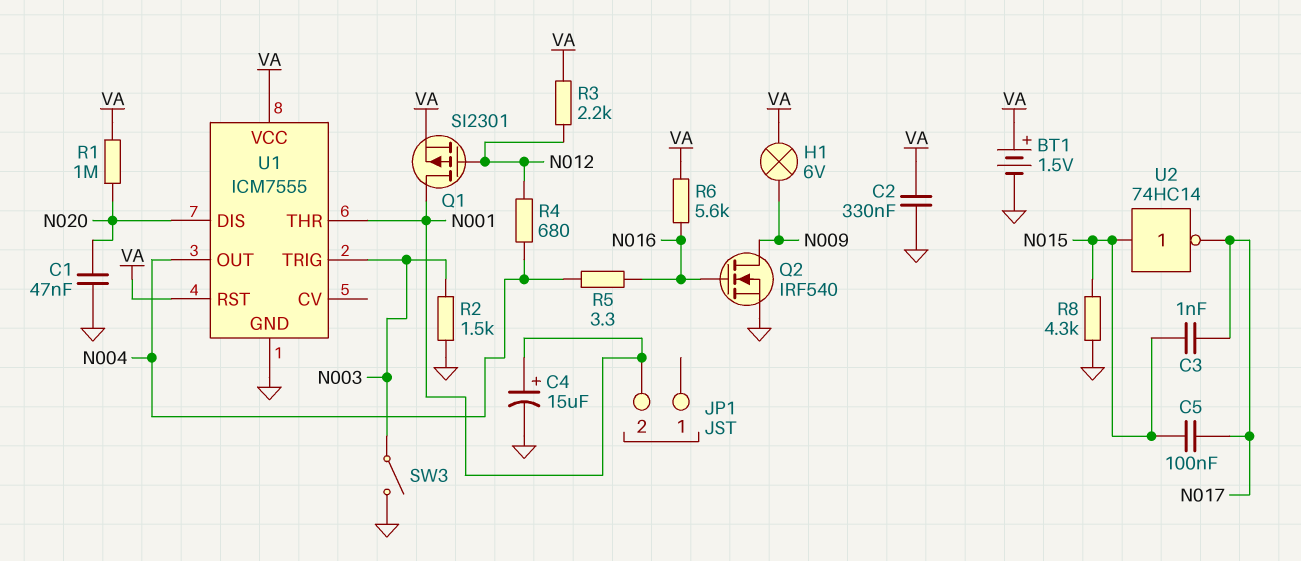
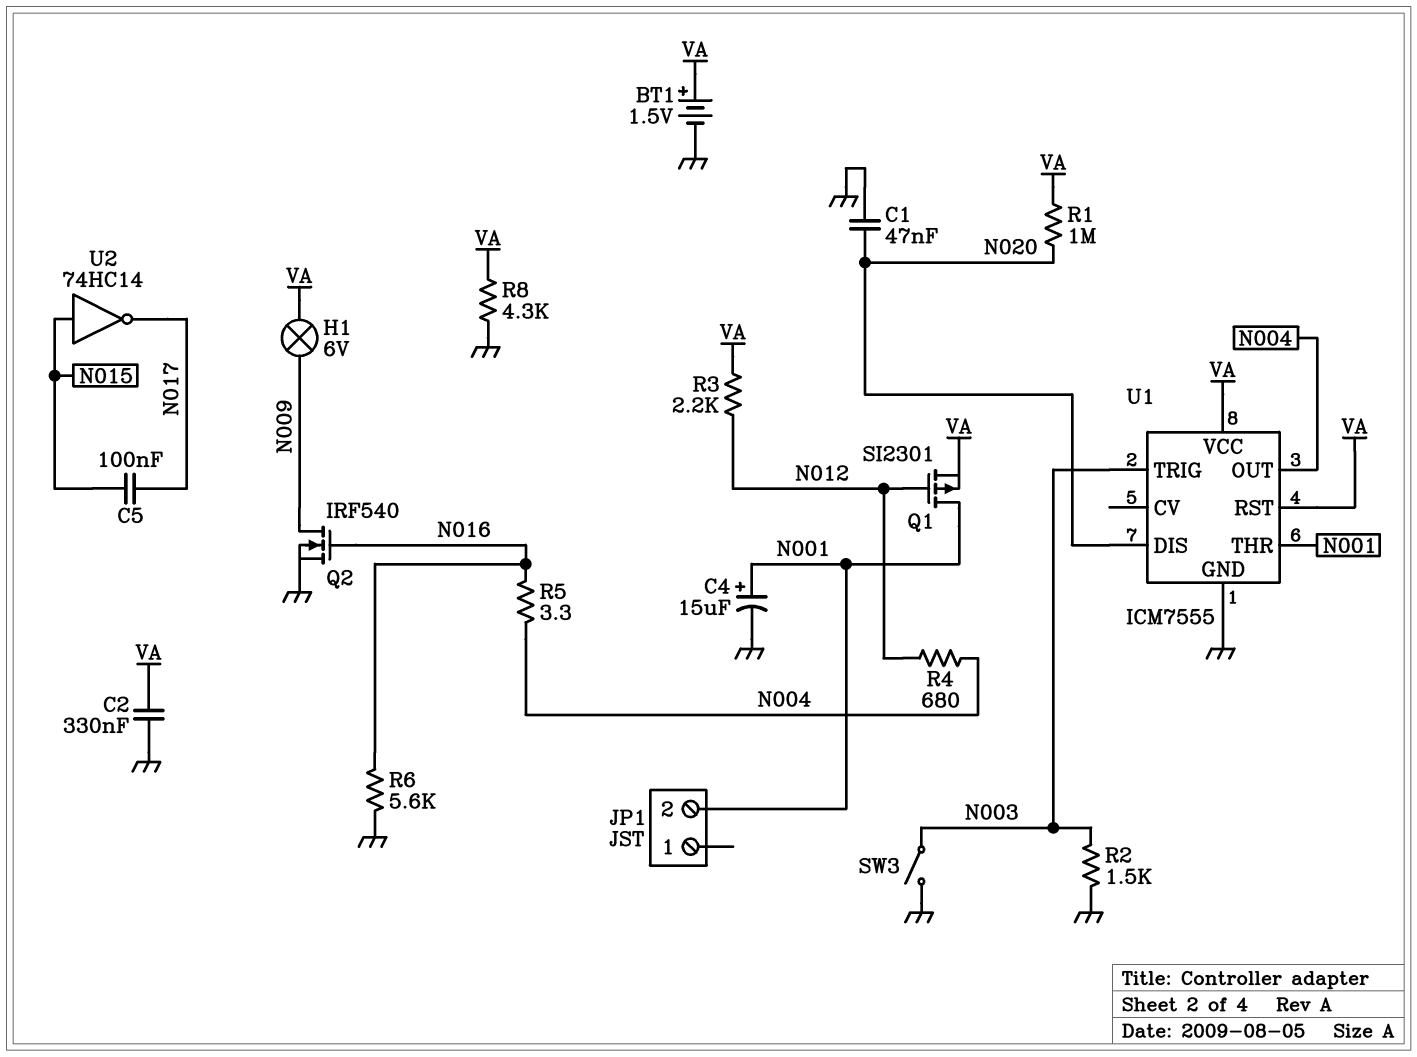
C3: 1nF (N015, N017) -> none
R6: 5.6k (N016, VA) -> 5.6k (GND, N016)
R8: 4.3k (GND, N015) -> 4.3k (GND, VA)

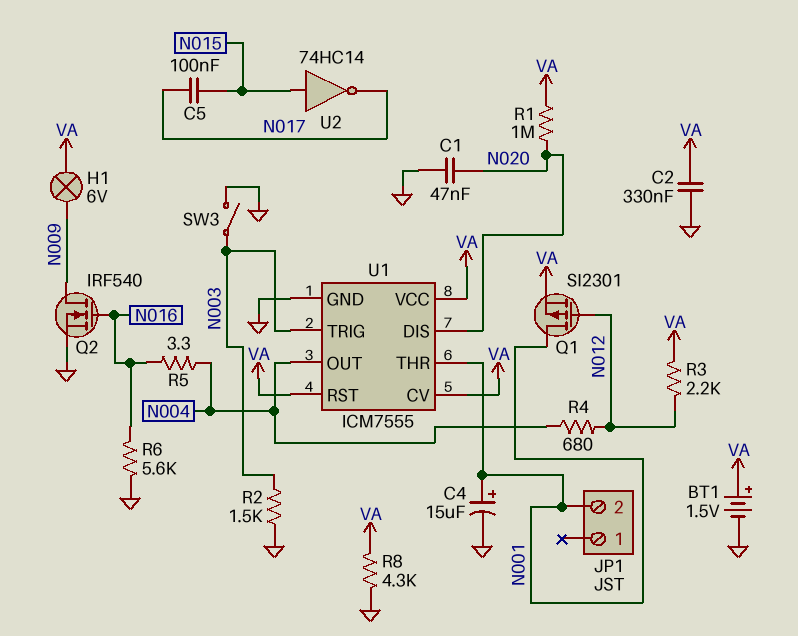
U1 pin CV: none -> VA

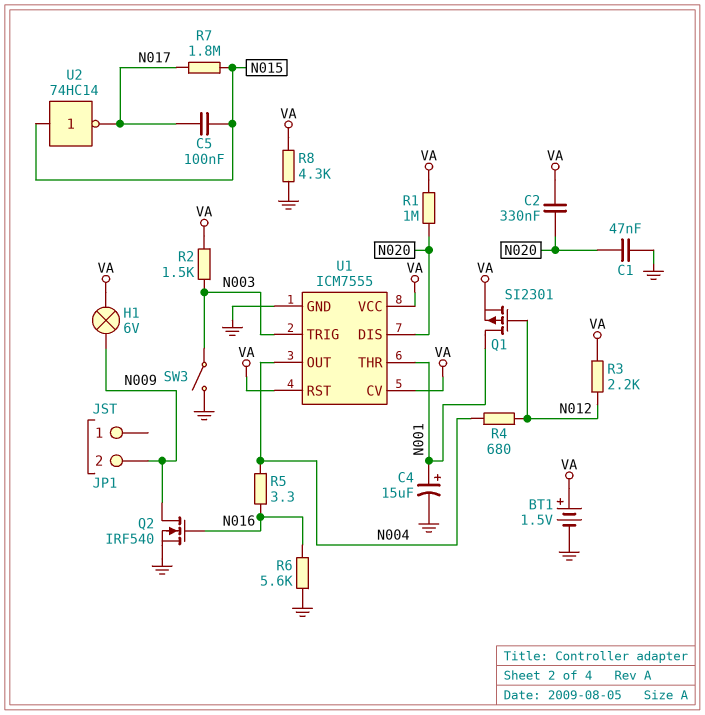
C2: 330nF (GND, VA) -> 330nF (N020, VA)
JP1 pin 2: N001 -> N009
R2: 1.5k (GND, N003) -> 1.5k (N003, VA)
R7: none -> 1.8M (N015, N017)

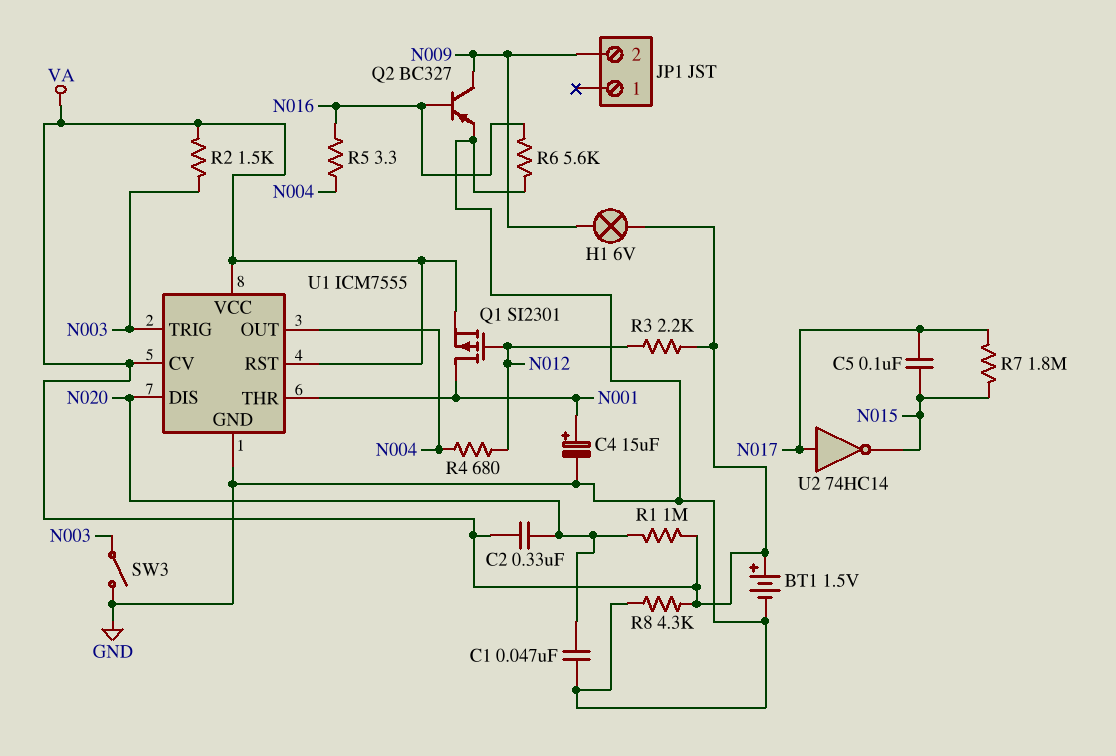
Q2: NMOS IRF540 (G N016, D N009, S GND) -> PNP BC327 (B N016, C N009, E GND)
U2: NOT 74HC14 (in N015, out N017) -> NOT 74HC14 (in N017, out N015)

